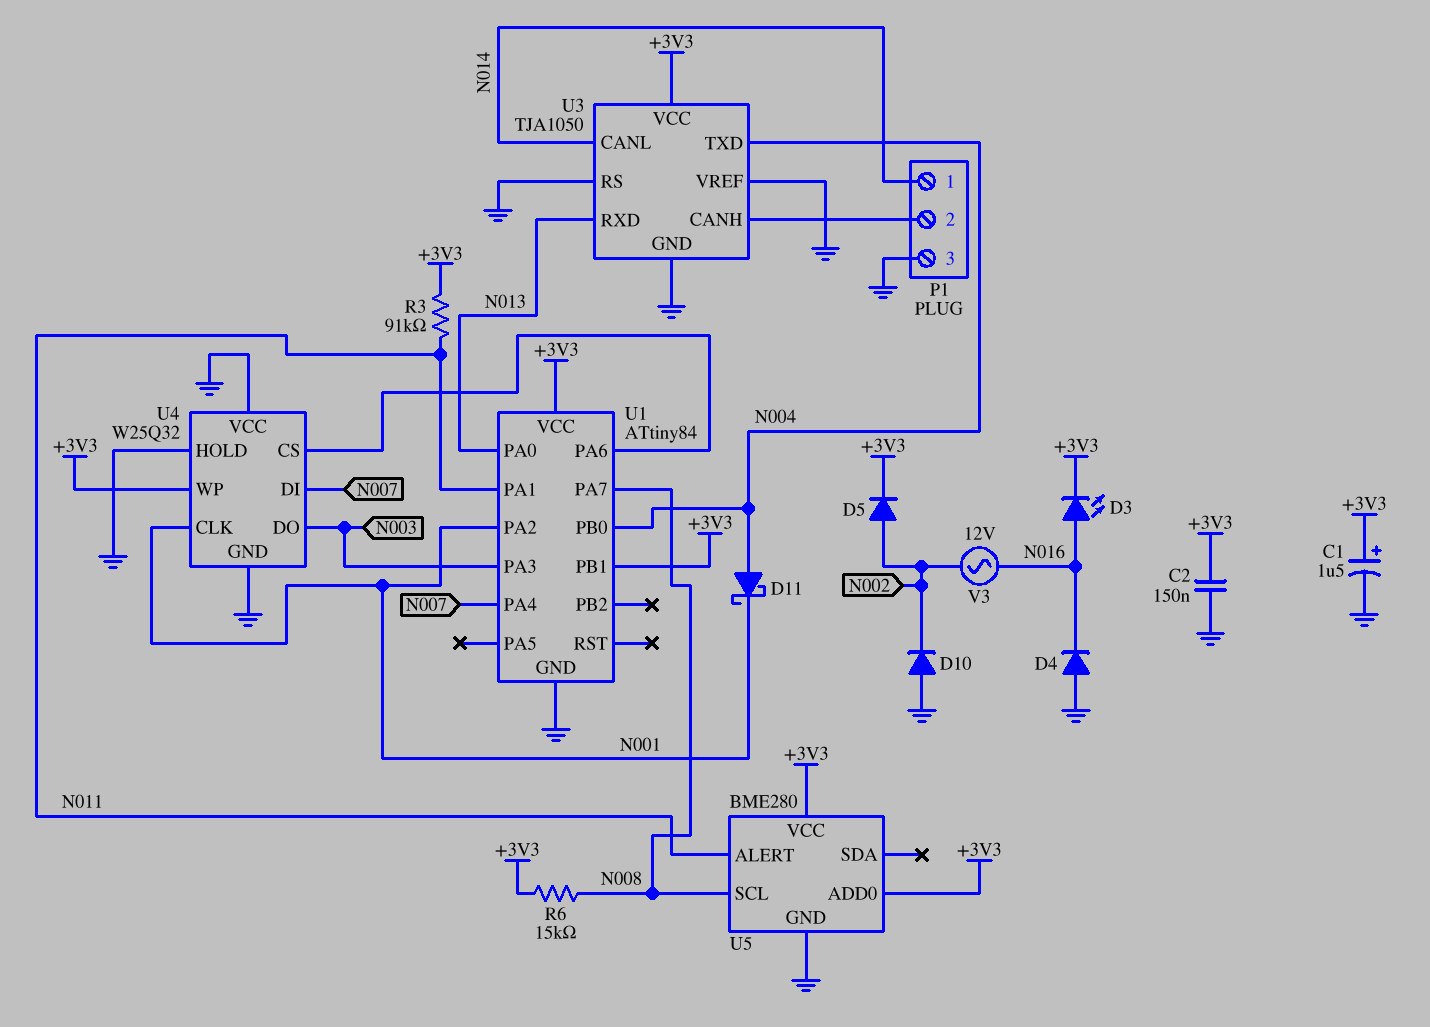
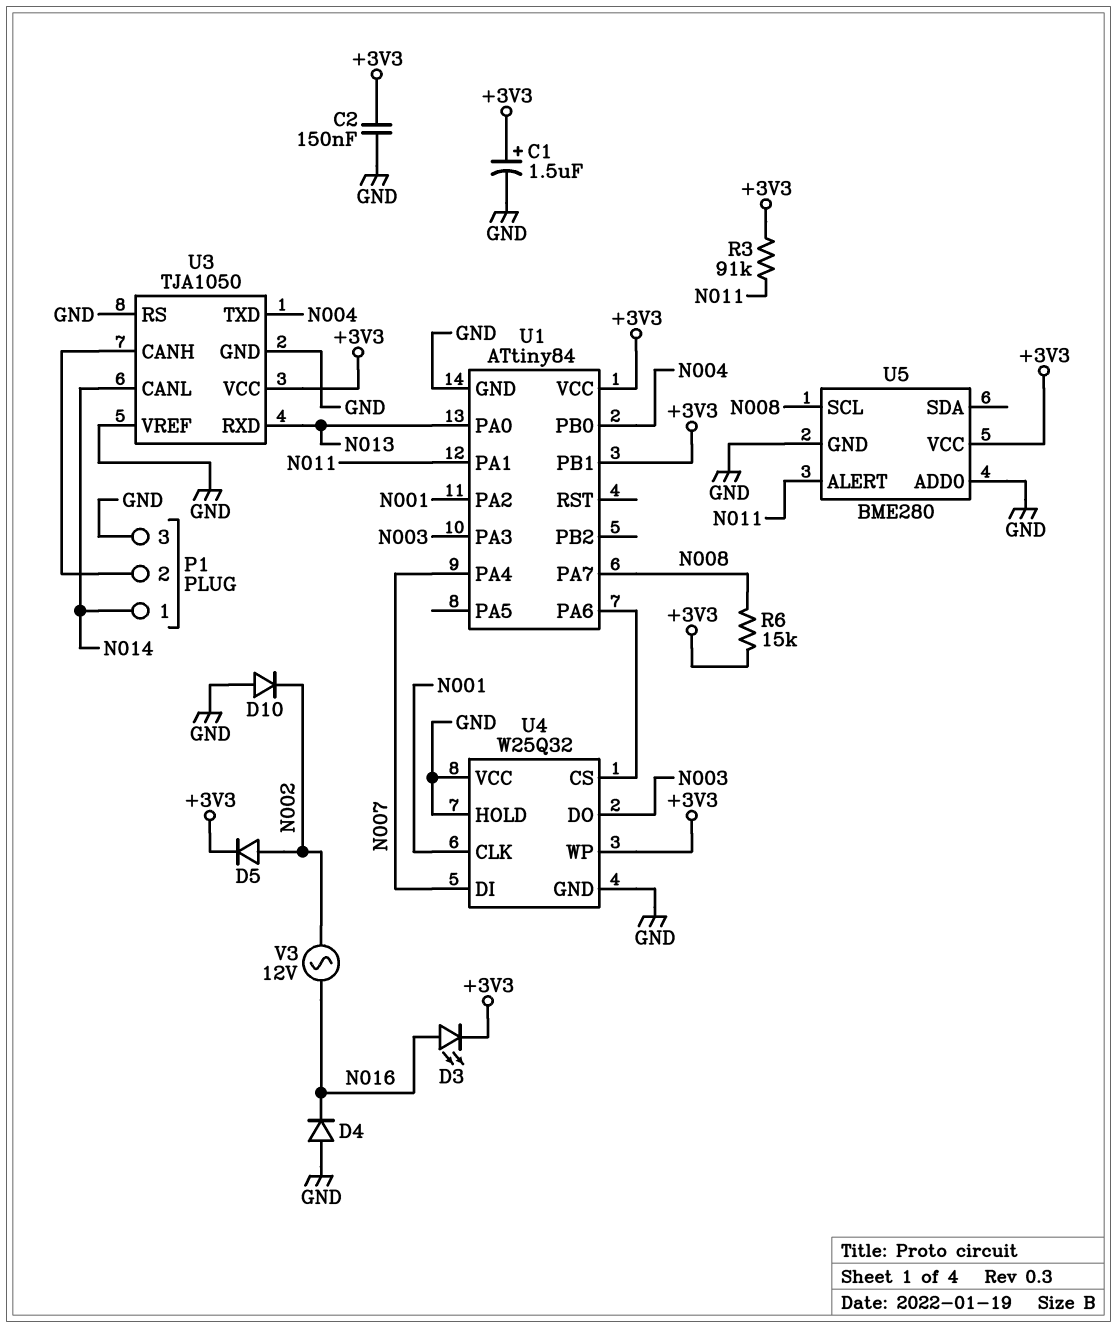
D11: schottky (A N004, K N001) -> none
U5 pin ADD0: +3V3 -> GND

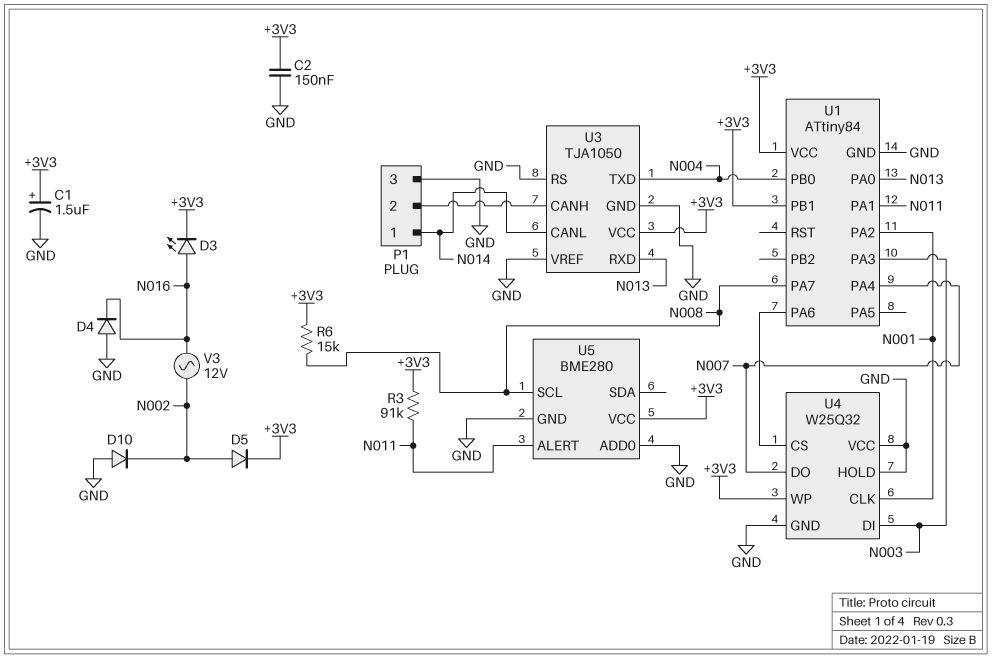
U4 pin DI: N007 -> N003
U4 pin DO: N003 -> N007

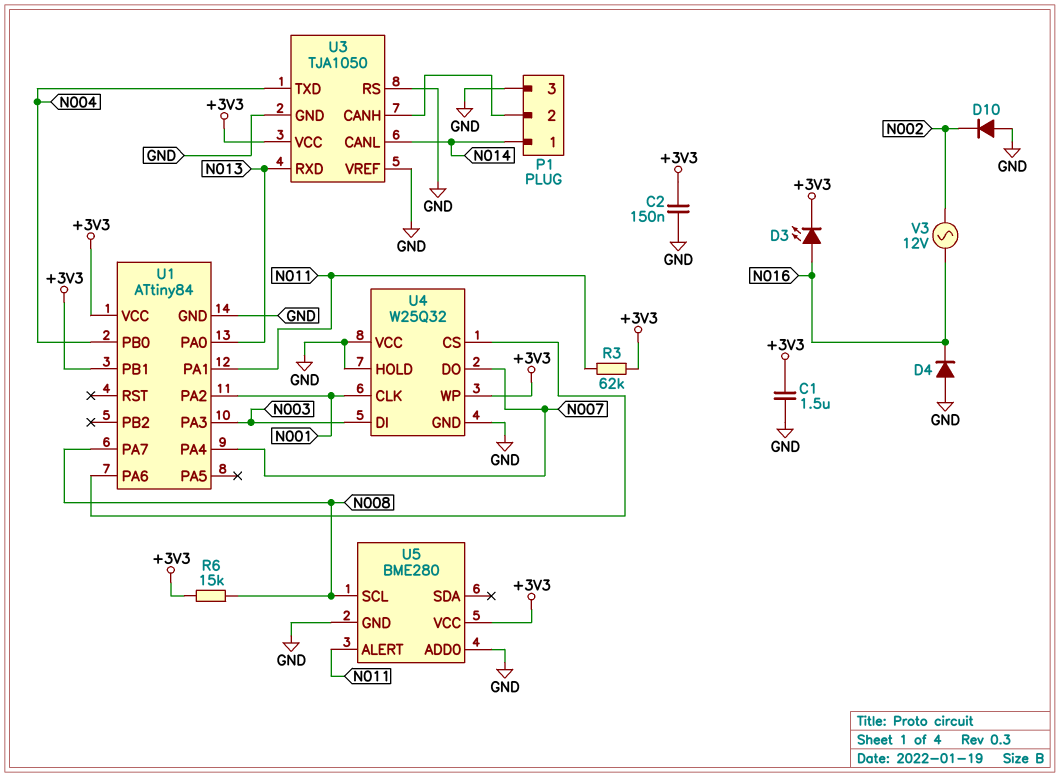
C1: 1.5uF (plus +3V3, minus GND) -> 1.5uF (+3V3, GND)
D5: diode (A N002, K +3V3) -> none
R3: 91k (+3V3, N011) -> 62k (+3V3, N011)

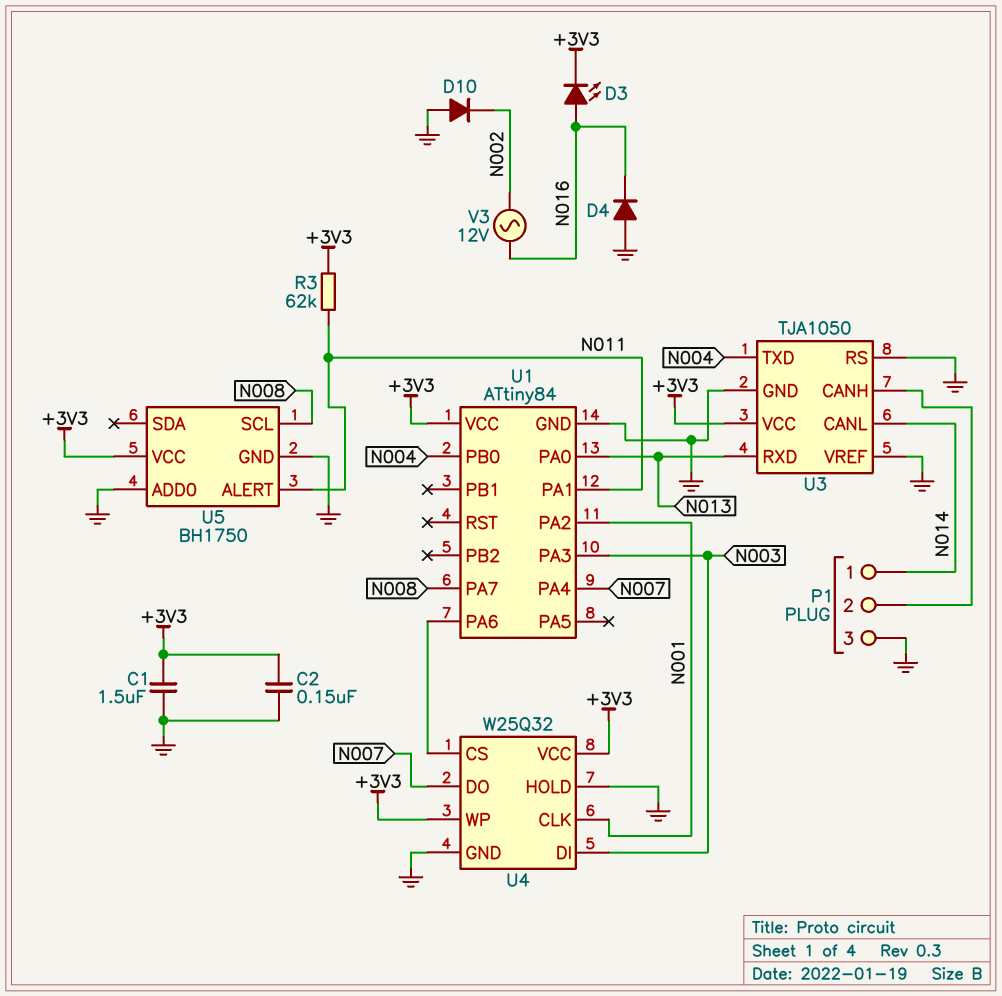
R6: 15k (+3V3, N008) -> none
U1 pin PB1: +3V3 -> none
U4 pin VCC: GND -> +3V3
U5: BME280 -> BH1750

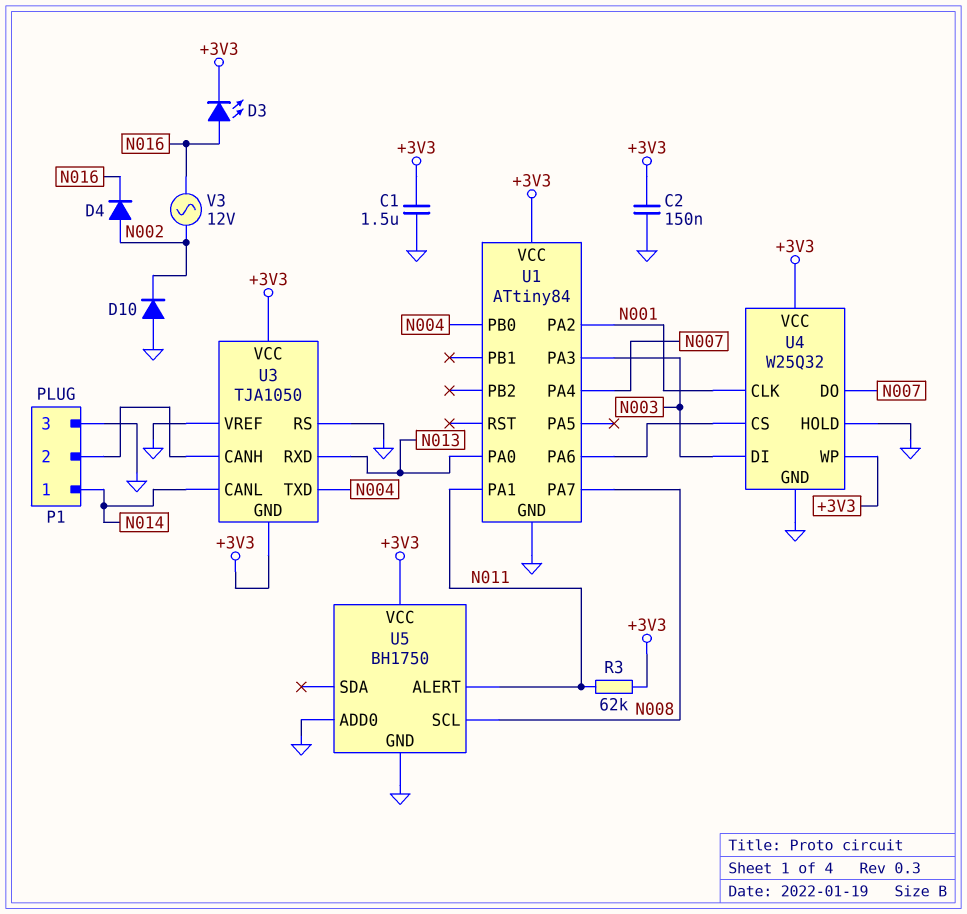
D4: diode (A GND, K N016) -> diode (A N002, K N016)
U3 pin GND: GND -> +3V3

